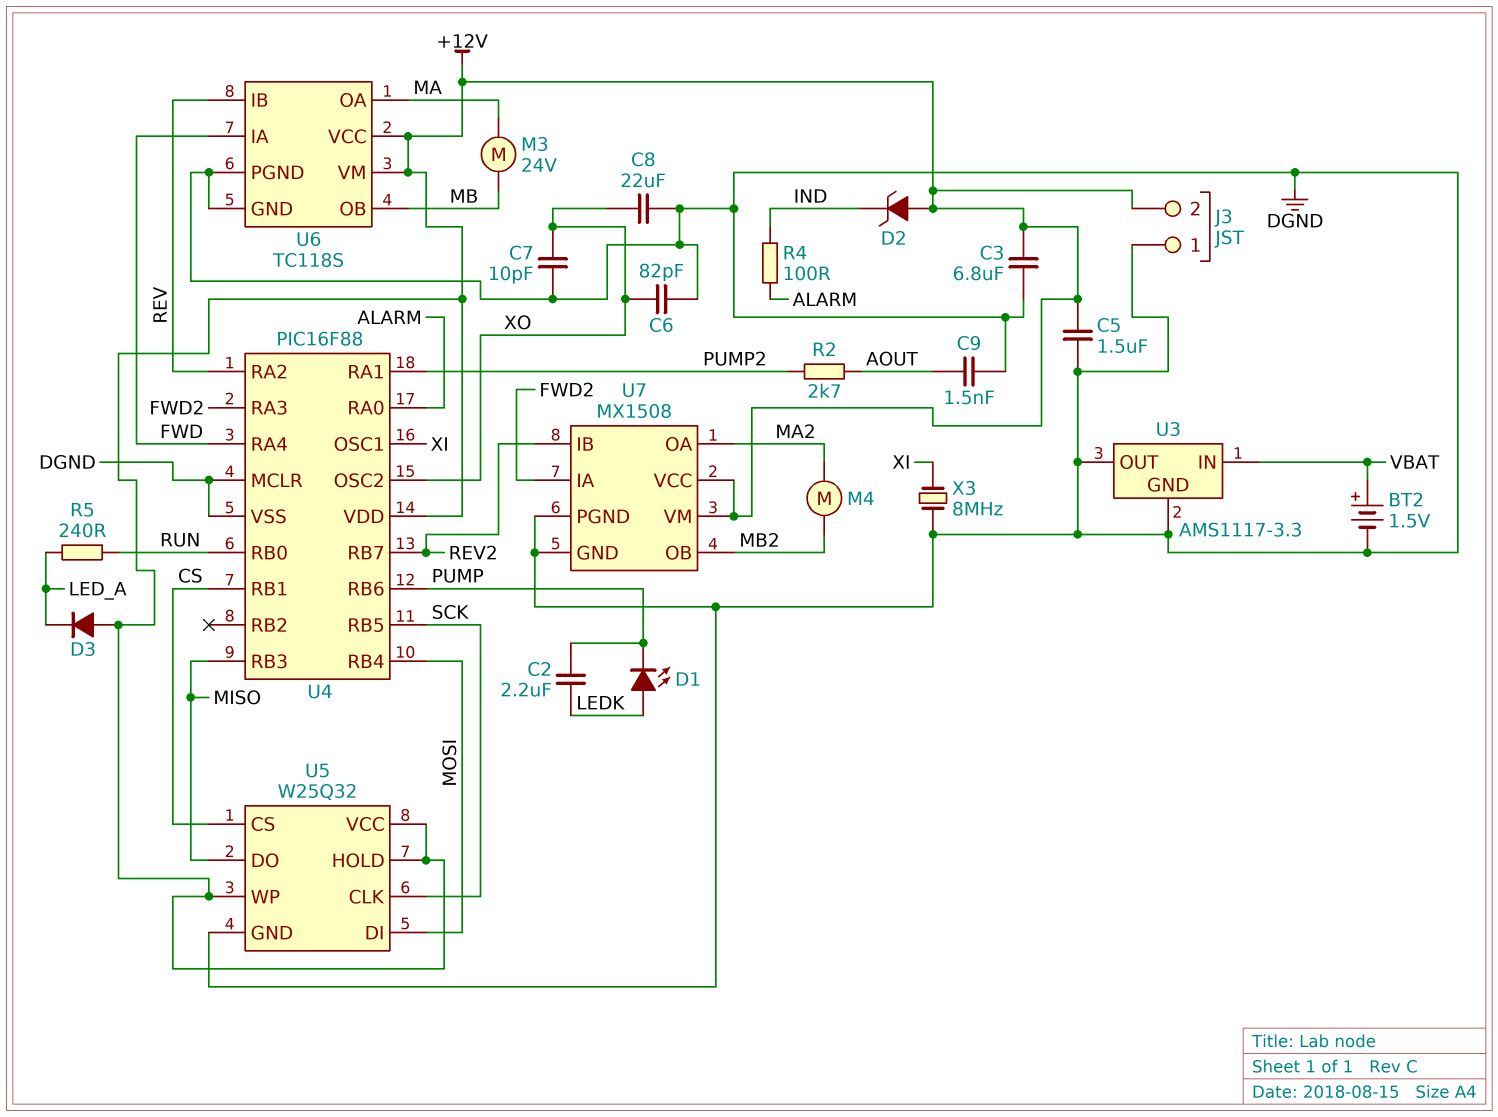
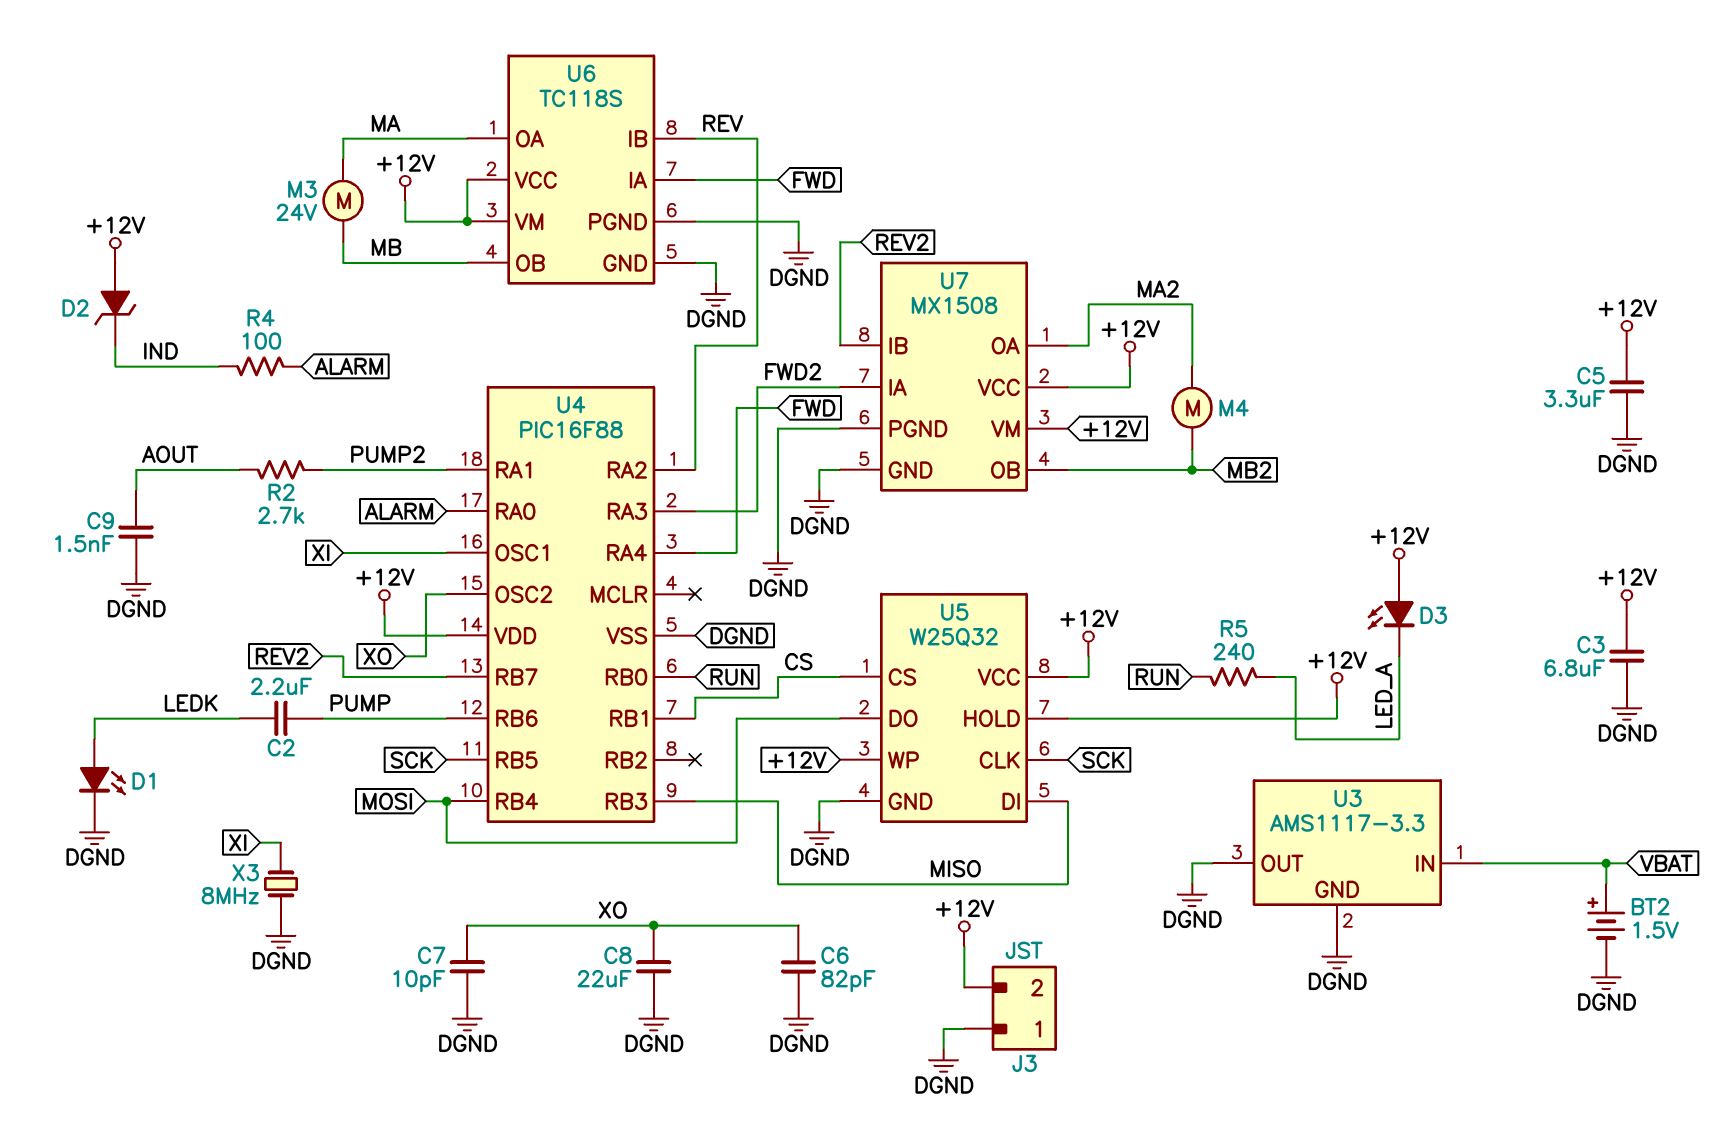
C5: 1.5uF (+12V, DGND) -> 3.3uF (+12V, DGND)
D1: LED (A LEDK, K PUMP) -> LED (A LEDK, K DGND)
D3: diode (A +12V, K LED_A) -> LED (A +12V, K LED_A)
U4 pin MCLR: DGND -> none
U5 pin DI: MOSI -> MISO
U5 pin DO: MISO -> MOSI

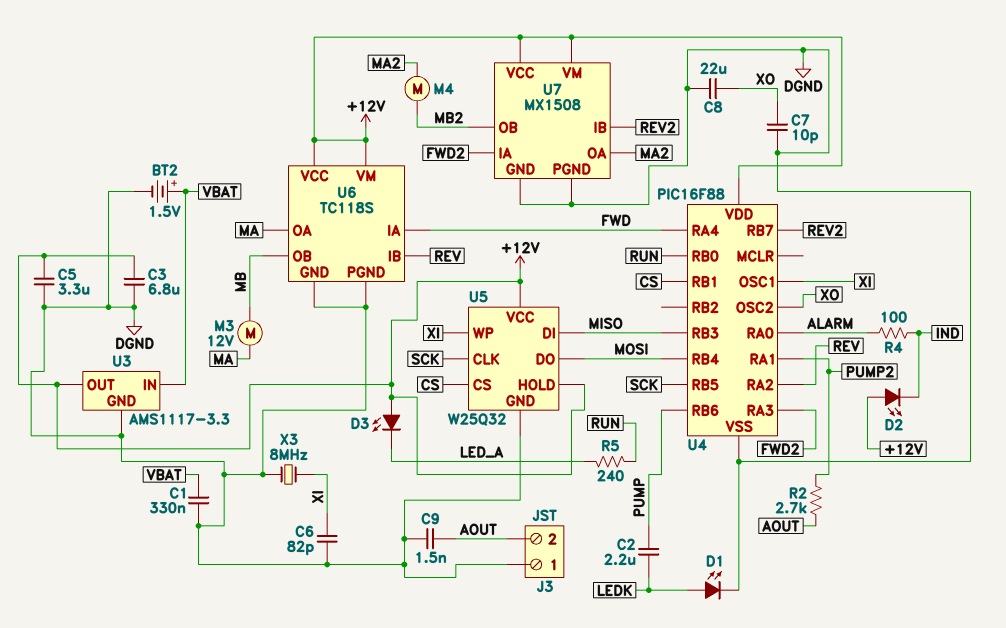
C1: none -> 330nF (DGND, VBAT)
C6: 82pF (DGND, XO) -> 82pF (DGND, XI)
D2: zener (A +12V, K IND) -> LED (A +12V, K IND)
J3 pin 2: +12V -> AOUT
M3: motor 24V (MA, MB) -> motor 12V (MA, MB)
U3 pin OUT: DGND -> +12V
U5 pin WP: +12V -> XI

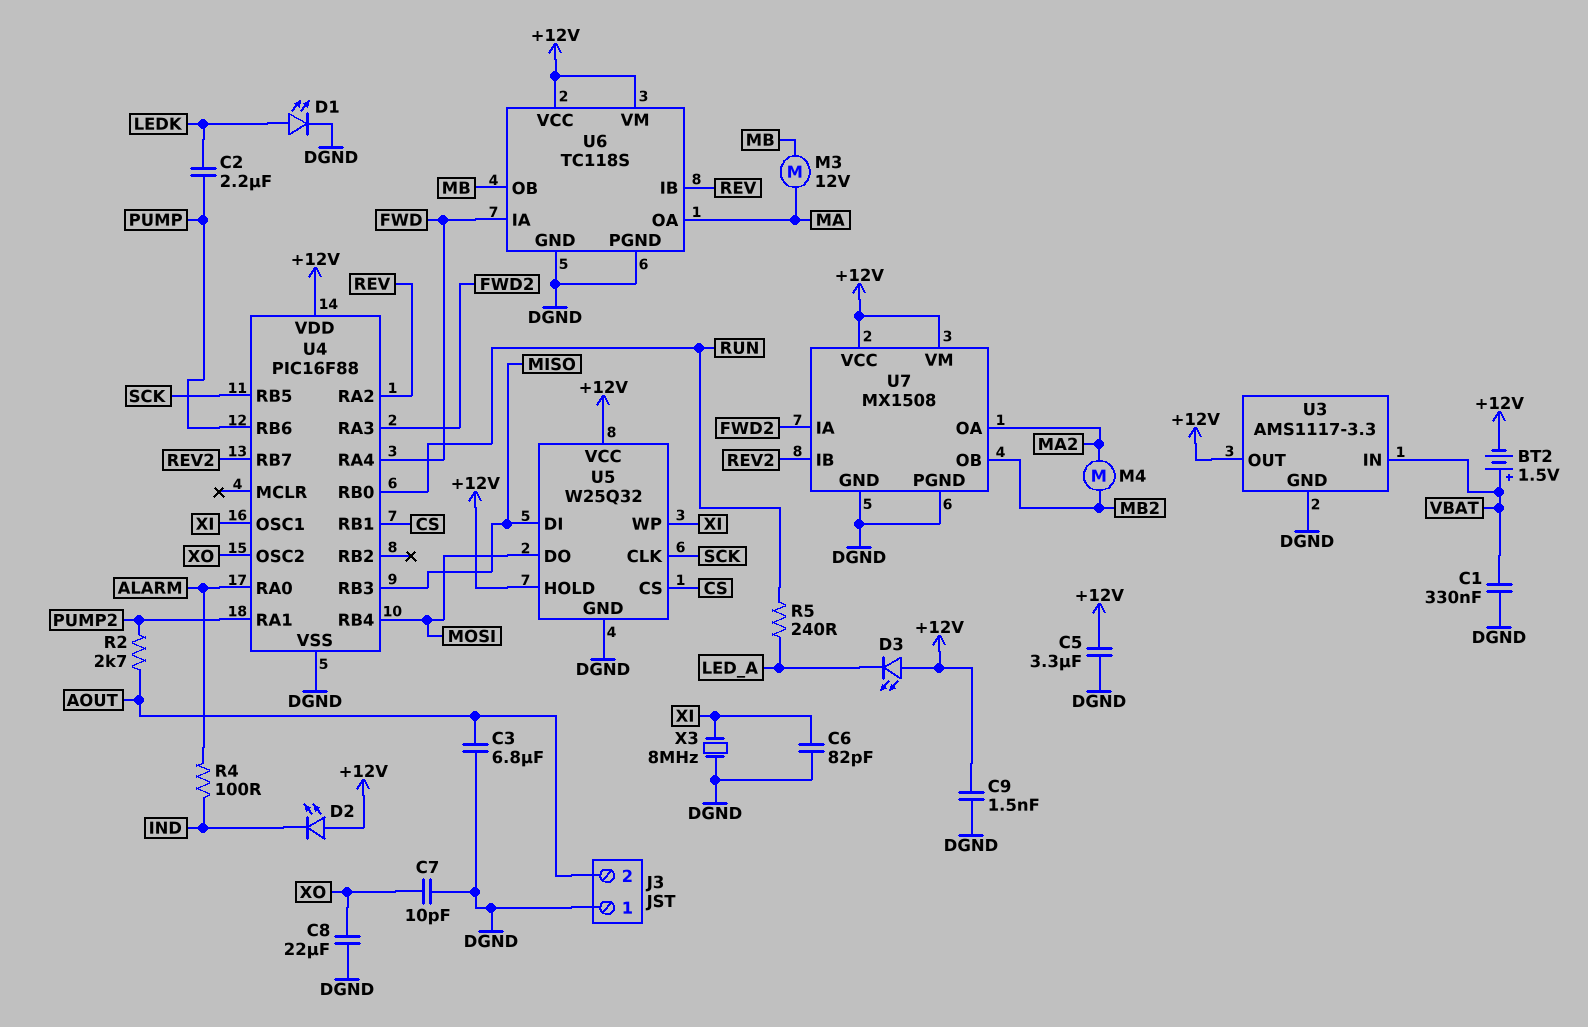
BT2: 1.5V (plus VBAT, minus DGND) -> 1.5V (plus VBAT, minus +12V)
C3: 6.8uF (+12V, DGND) -> 6.8uF (AOUT, DGND)
C9: 1.5nF (AOUT, DGND) -> 1.5nF (+12V, DGND)

